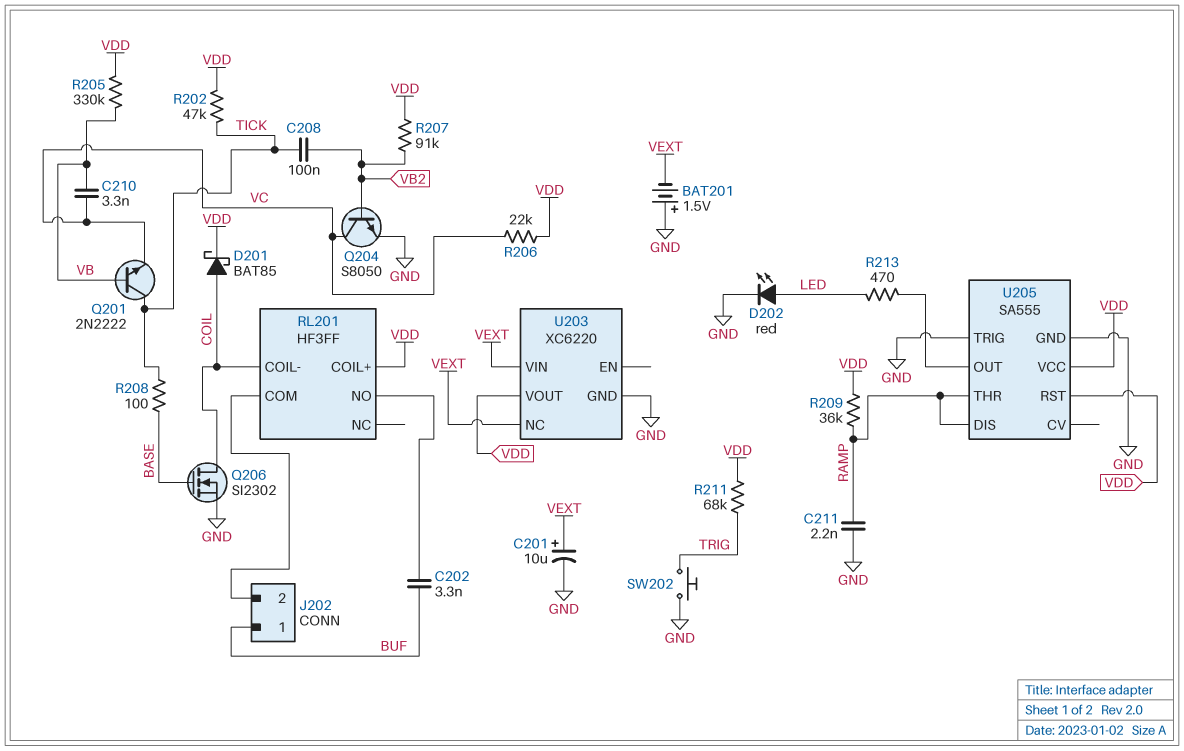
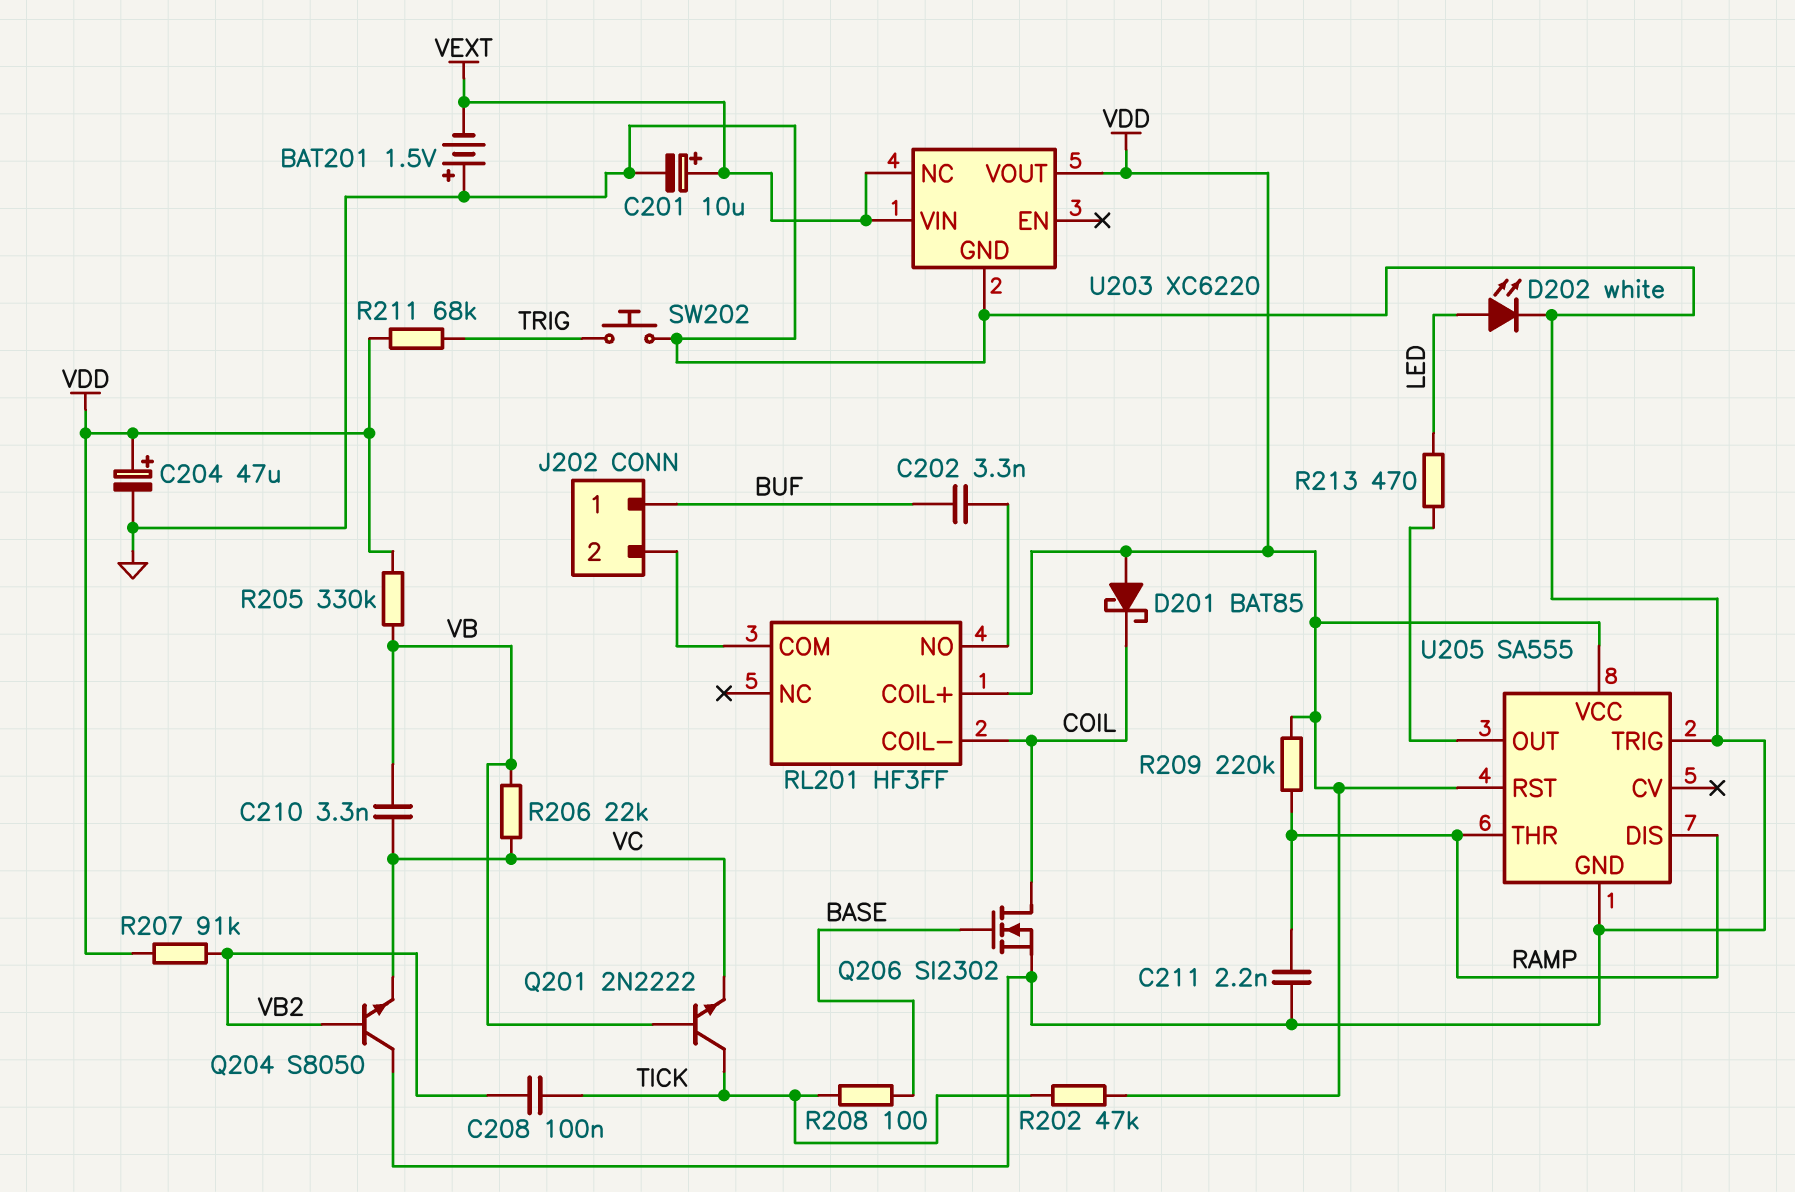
C204: none -> 47uF (plus VDD, minus GND)
D201: schottky BAT85 (A COIL, K VDD) -> schottky BAT85 (A VDD, K COIL)
D202: LED red (A LED, K GND) -> LED white (A LED, K GND)
Q204: NPN S8050 (B VB2, C VC, E GND) -> NPN S8050 (B VB2, C GND, E VC)
R206: 22k (VC, VDD) -> 22k (VB, VC)
R209: 36k (RAMP, VDD) -> 220k (RAMP, VDD)

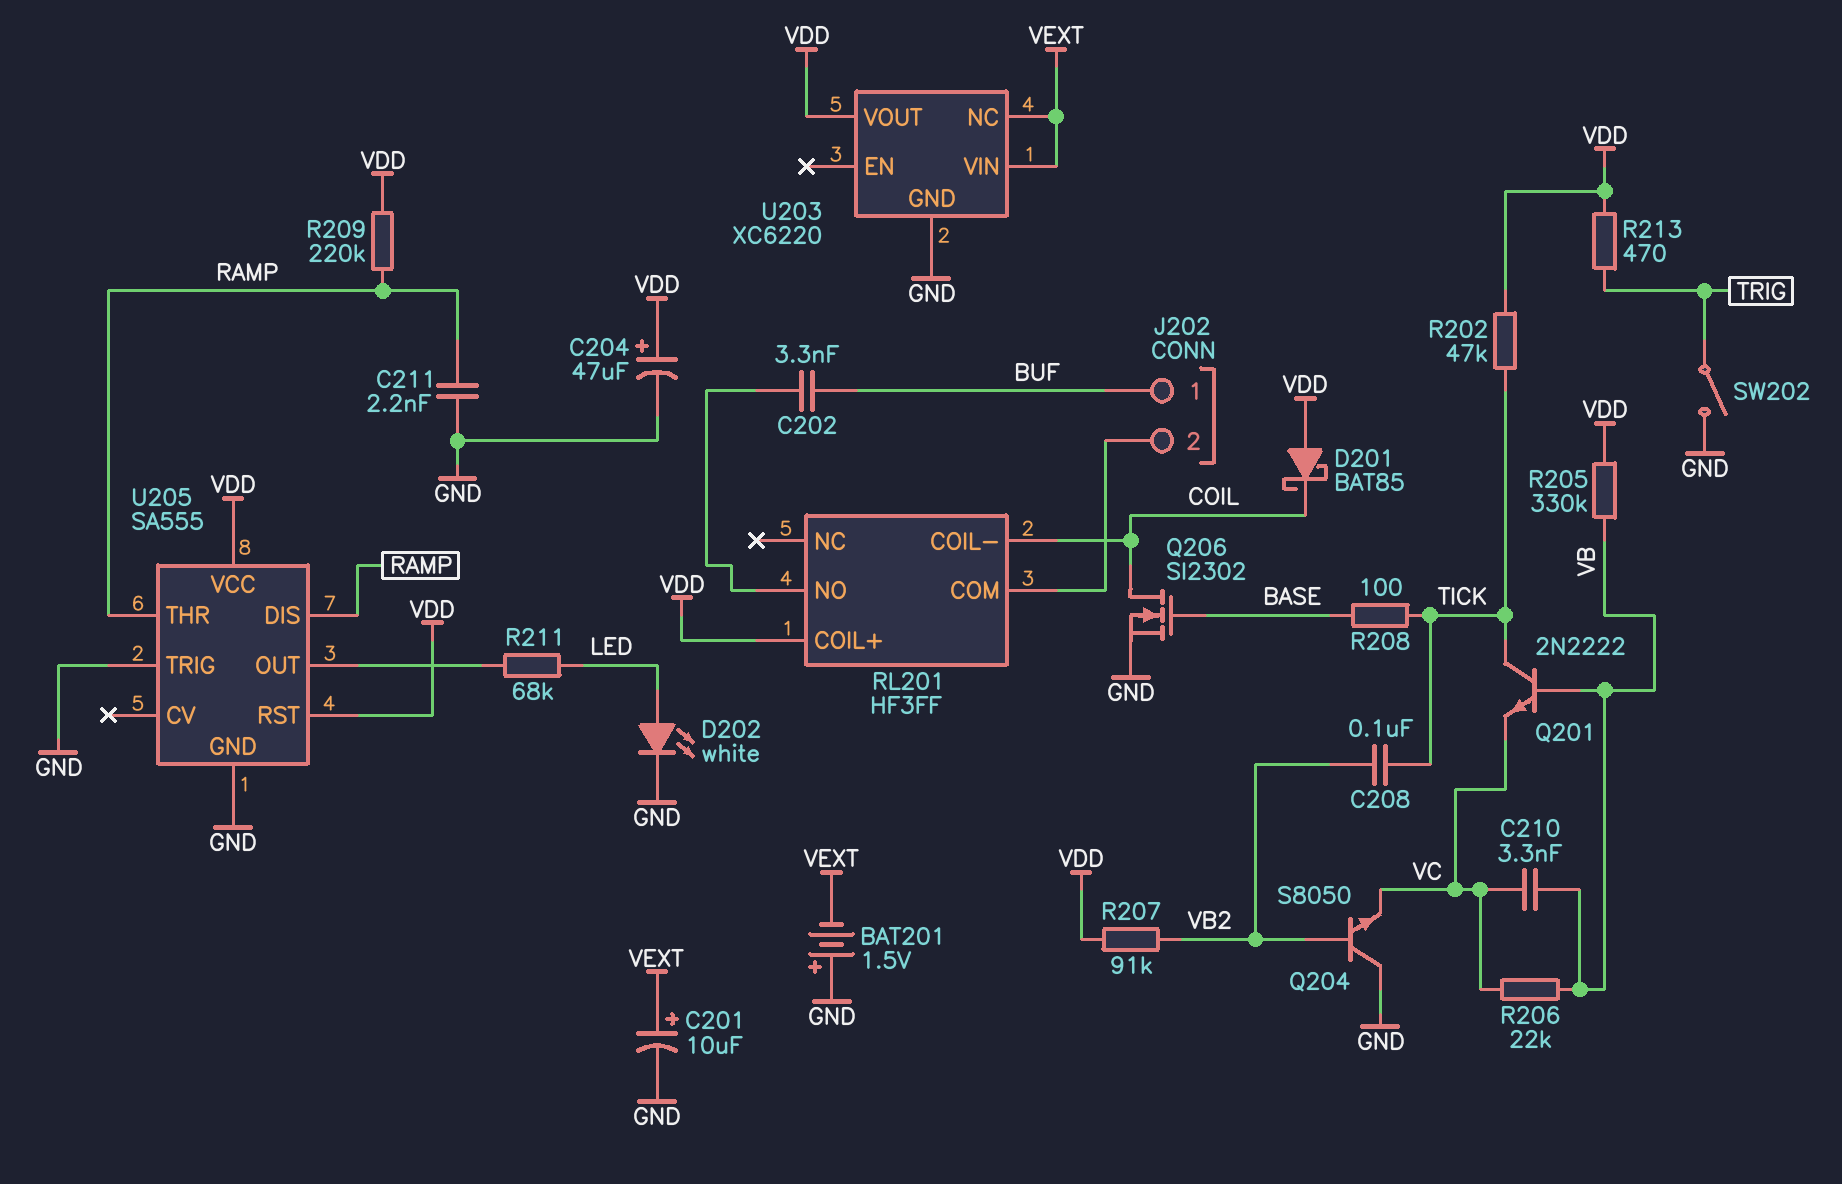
R211: 68k (TRIG, VDD) -> 68k (LED, U205/OUT)
R213: 470 (LED, U205/OUT) -> 470 (TRIG, VDD)
SW202: button (GND, TRIG) -> switch (GND, TRIG)

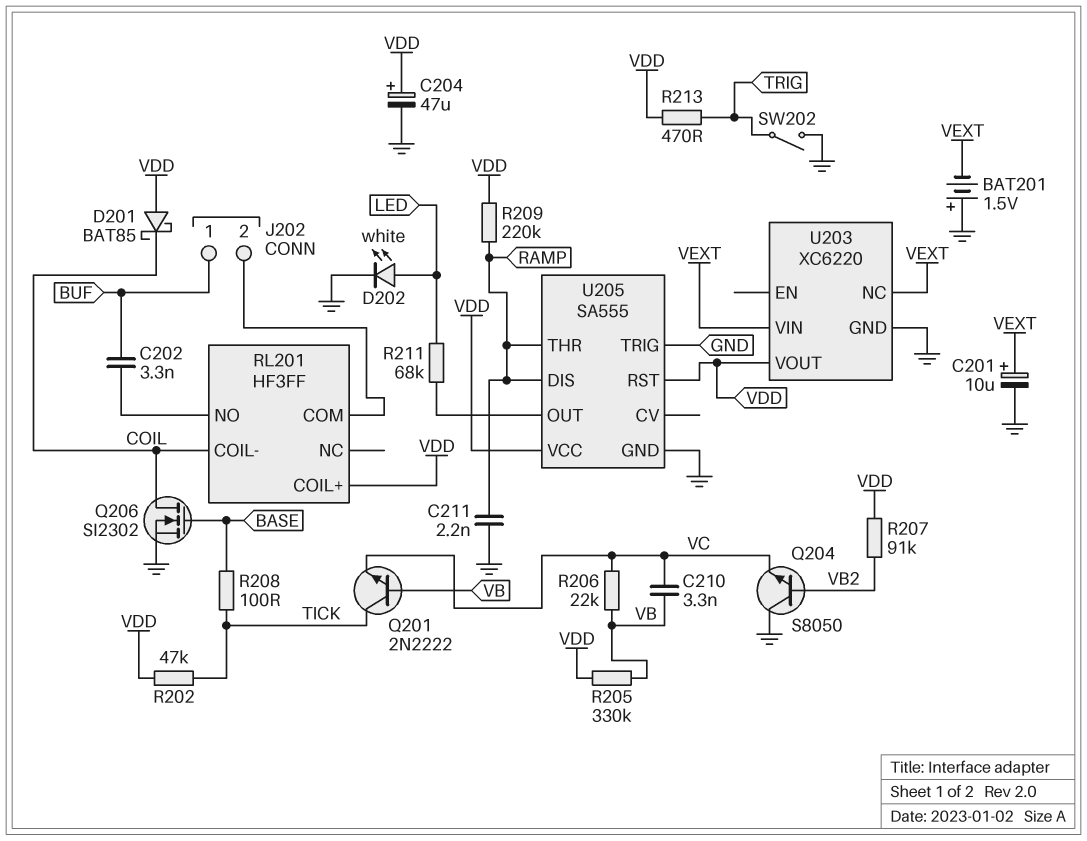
C208: 100nF (TICK, VB2) -> none

